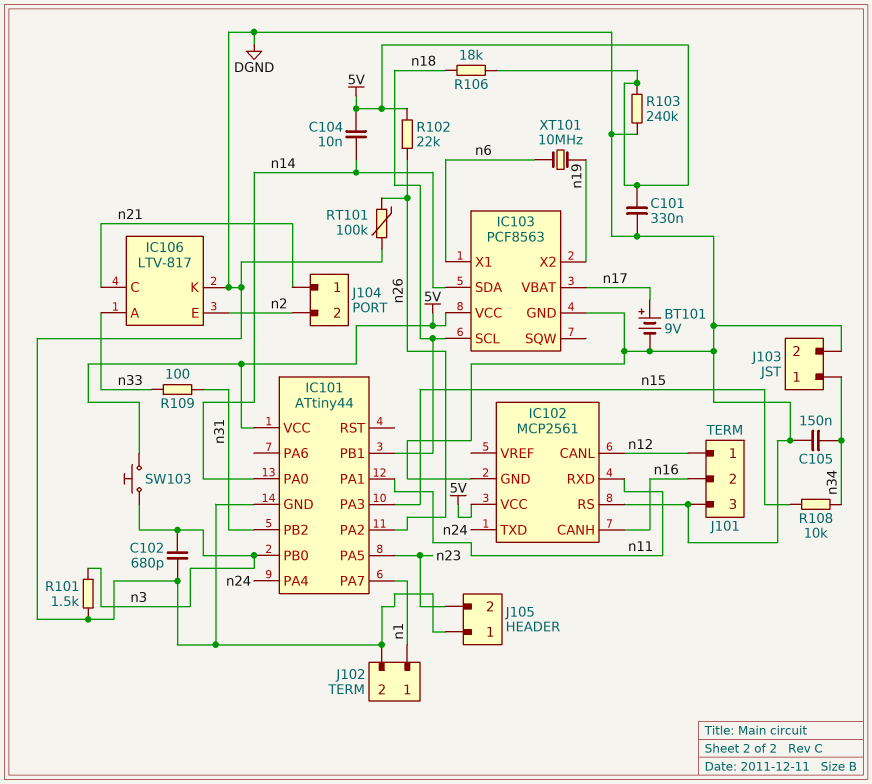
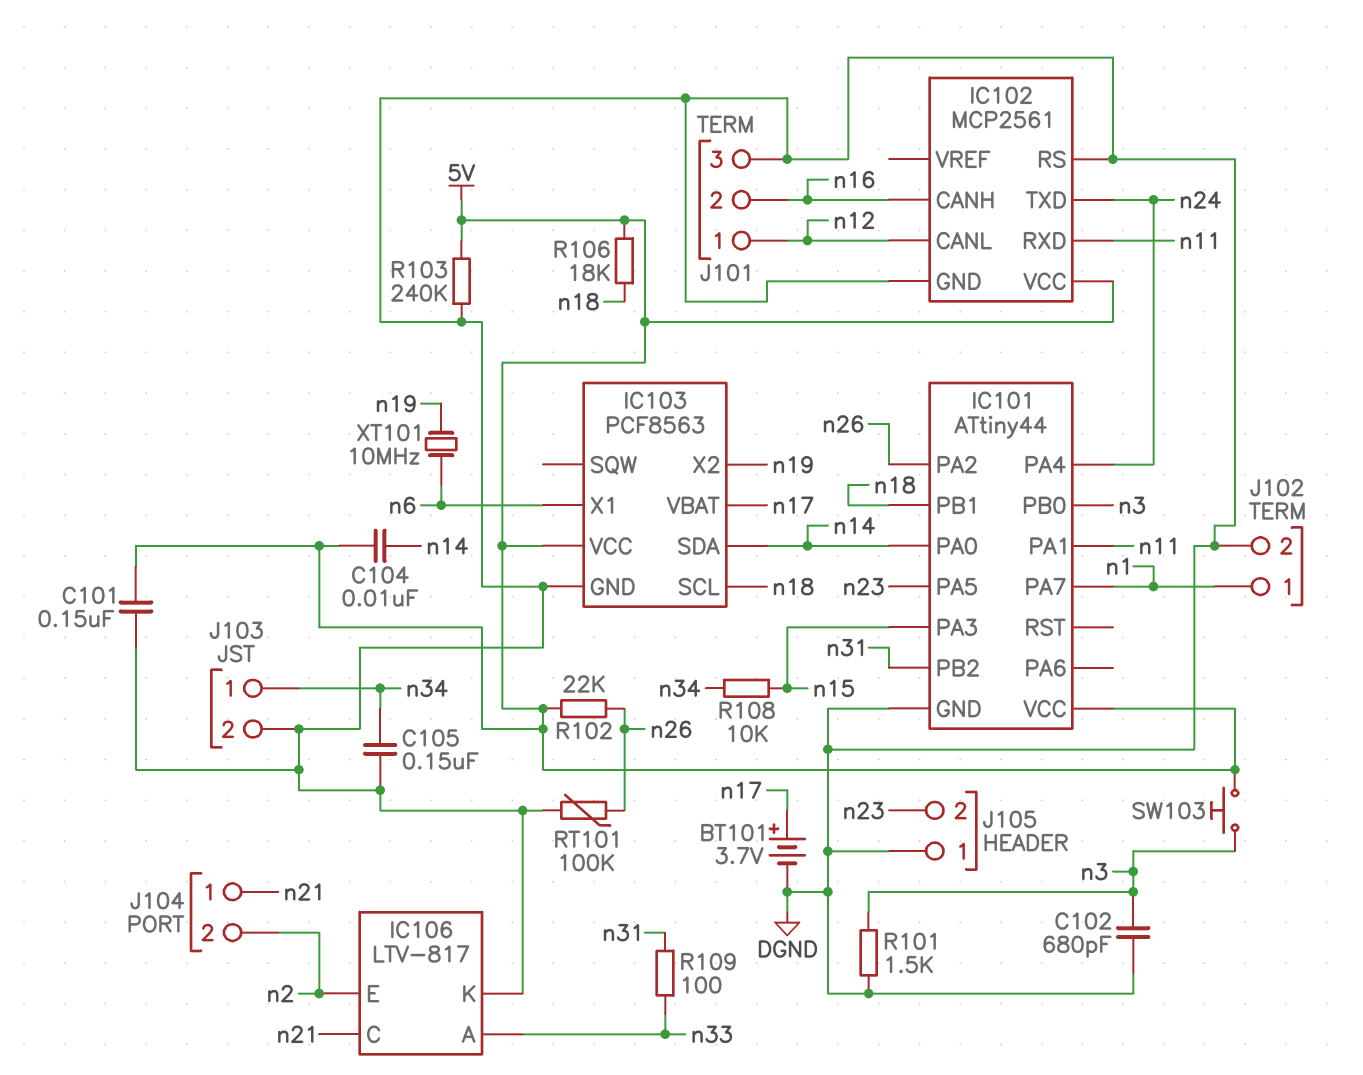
BT101: 9V (plus n17, minus DGND) -> 3.7V (plus n17, minus DGND)
C101: 330nF (5V, DGND) -> 150nF (5V, DGND)

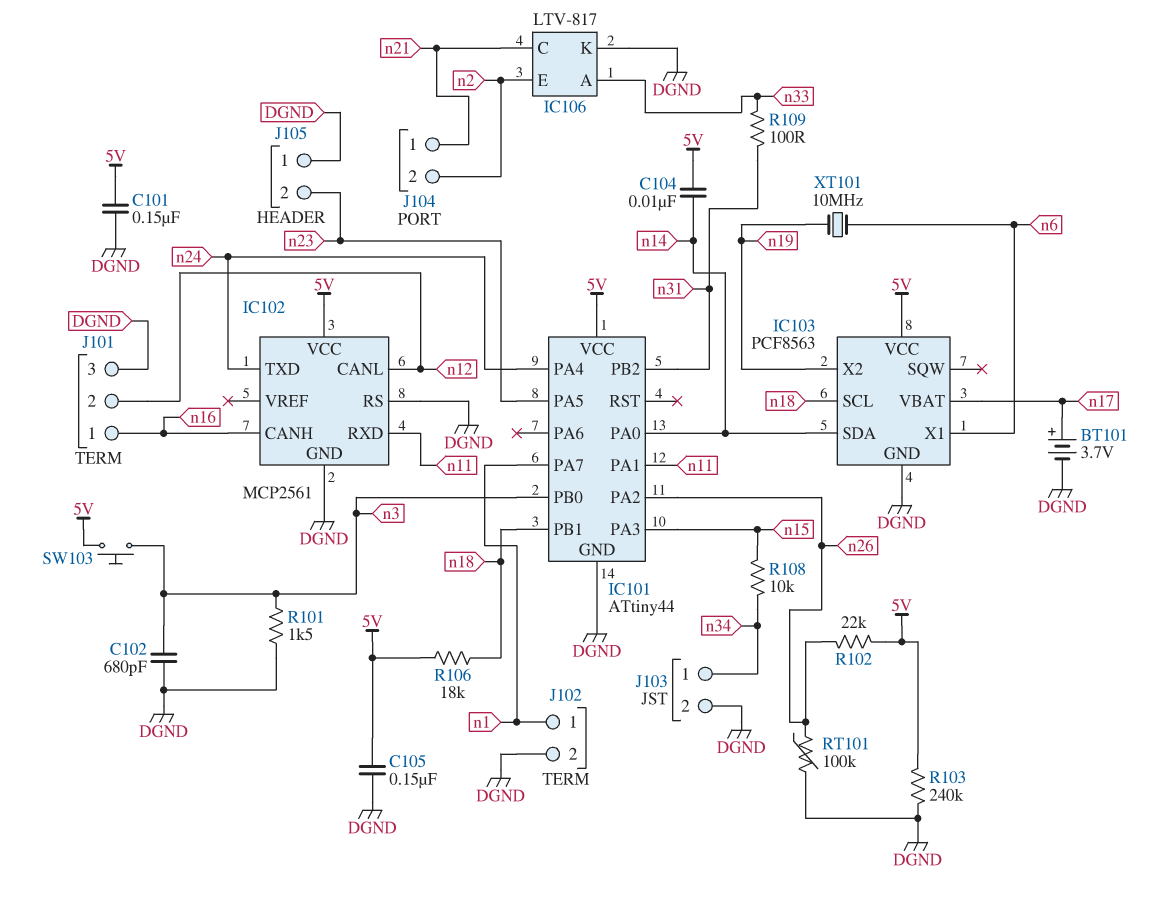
C105: 150nF (DGND, n34) -> 150nF (5V, DGND)
J101 pin 1: n12 -> n16
J101 pin 2: n16 -> n12

